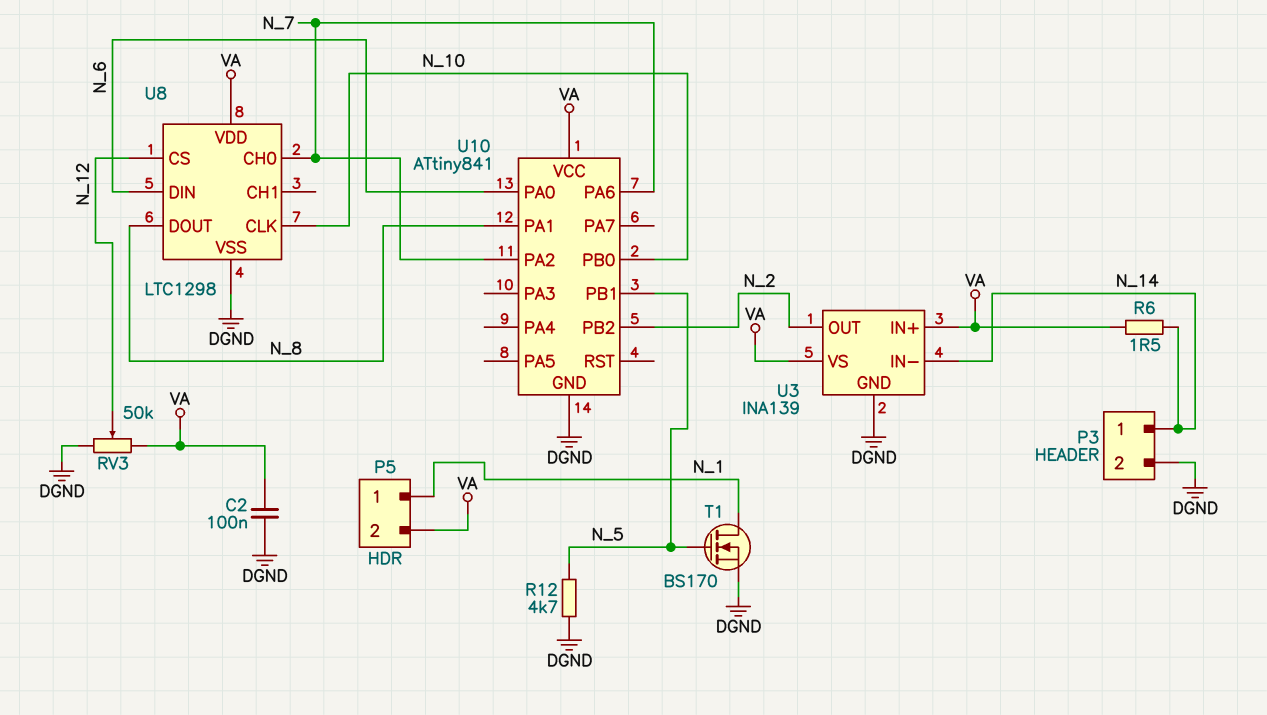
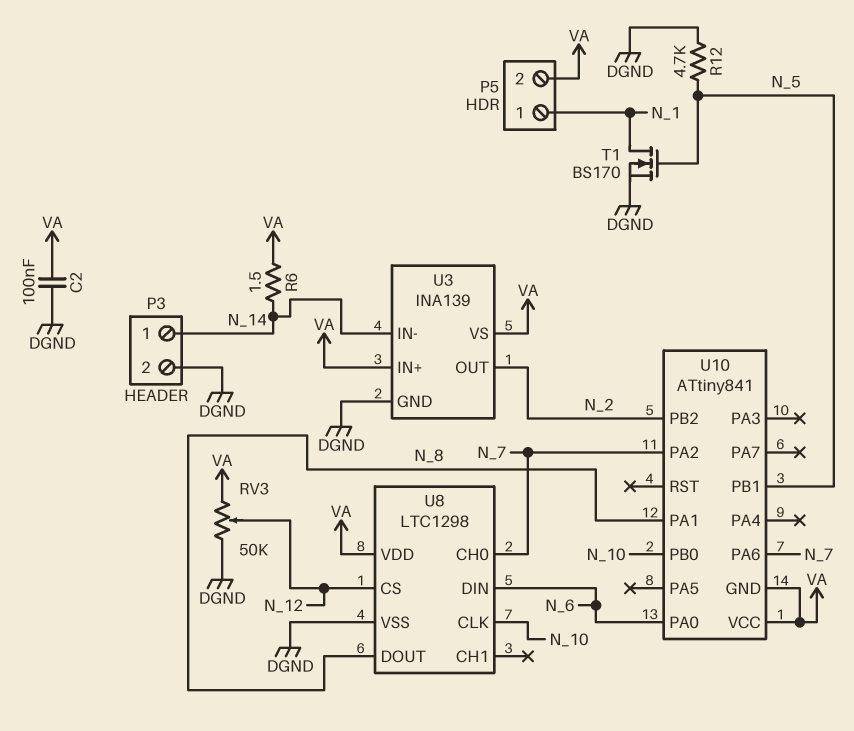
U10 pin GND: DGND -> VA

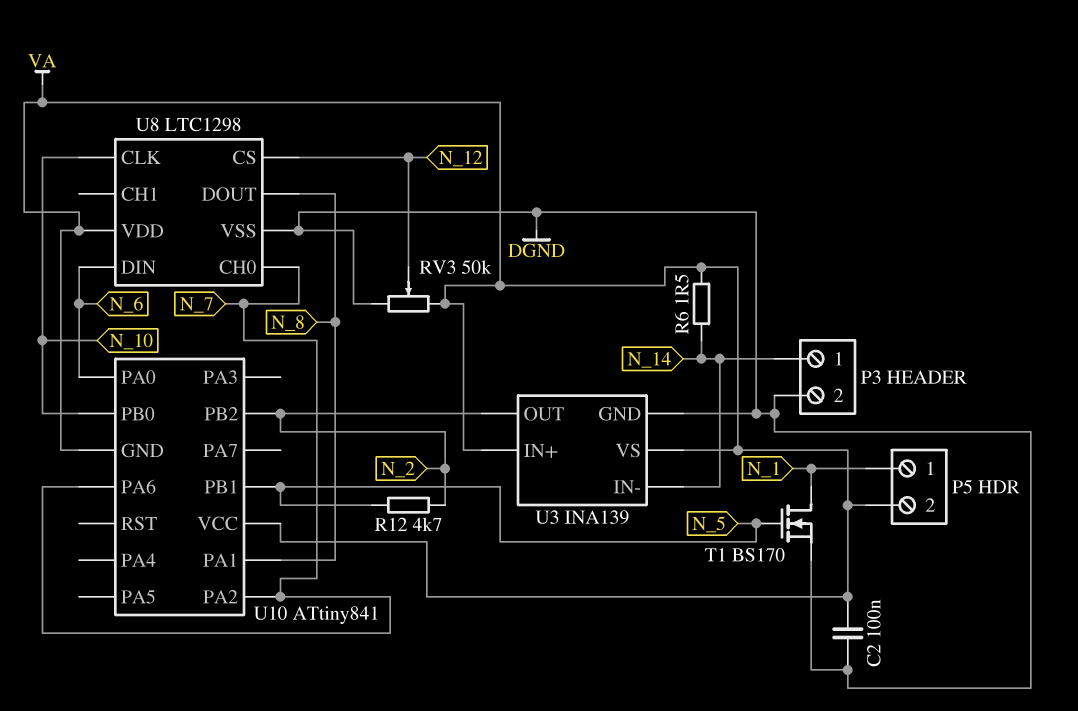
R12: 4.7k (DGND, N_5) -> 4.7k (N_2, N_5)

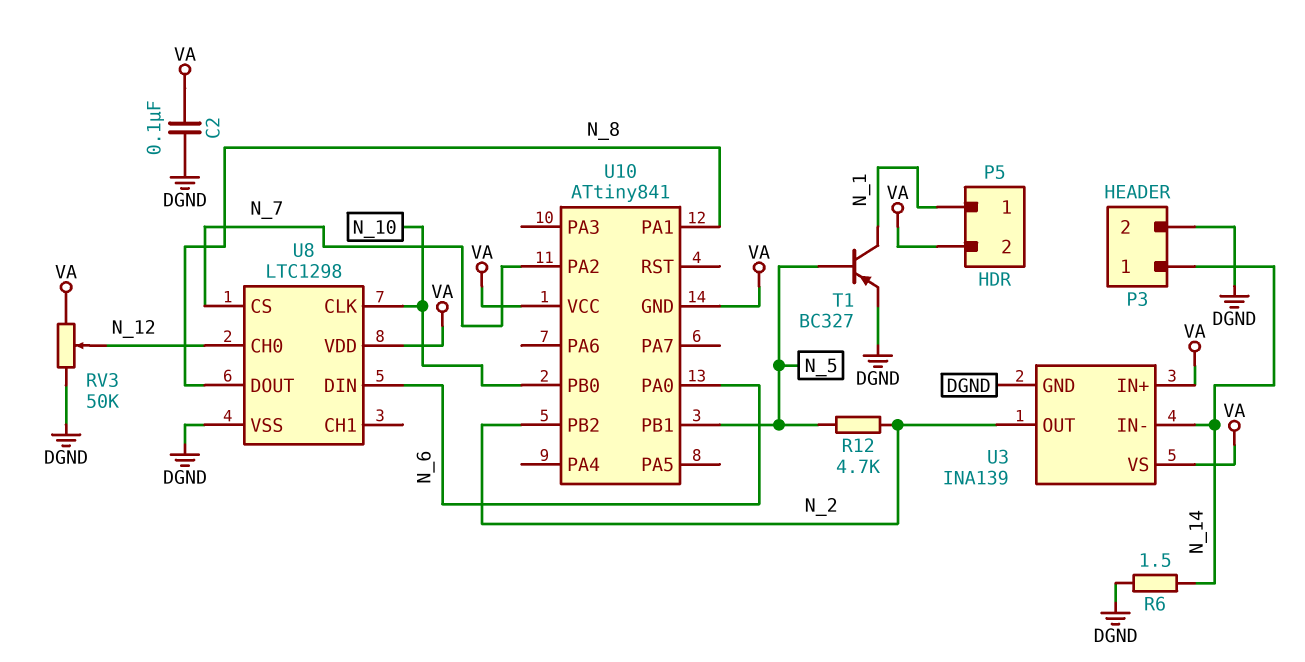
R6: 1.5 (N_14, VA) -> 1.5 (DGND, N_14)
T1: NMOS BS170 (G N_5, D N_1, S DGND) -> PNP BC327 (B N_5, C N_1, E DGND)
U8 pin CH0: N_7 -> N_12
U8 pin CS: N_12 -> N_7
U10 pin PA6: N_7 -> none

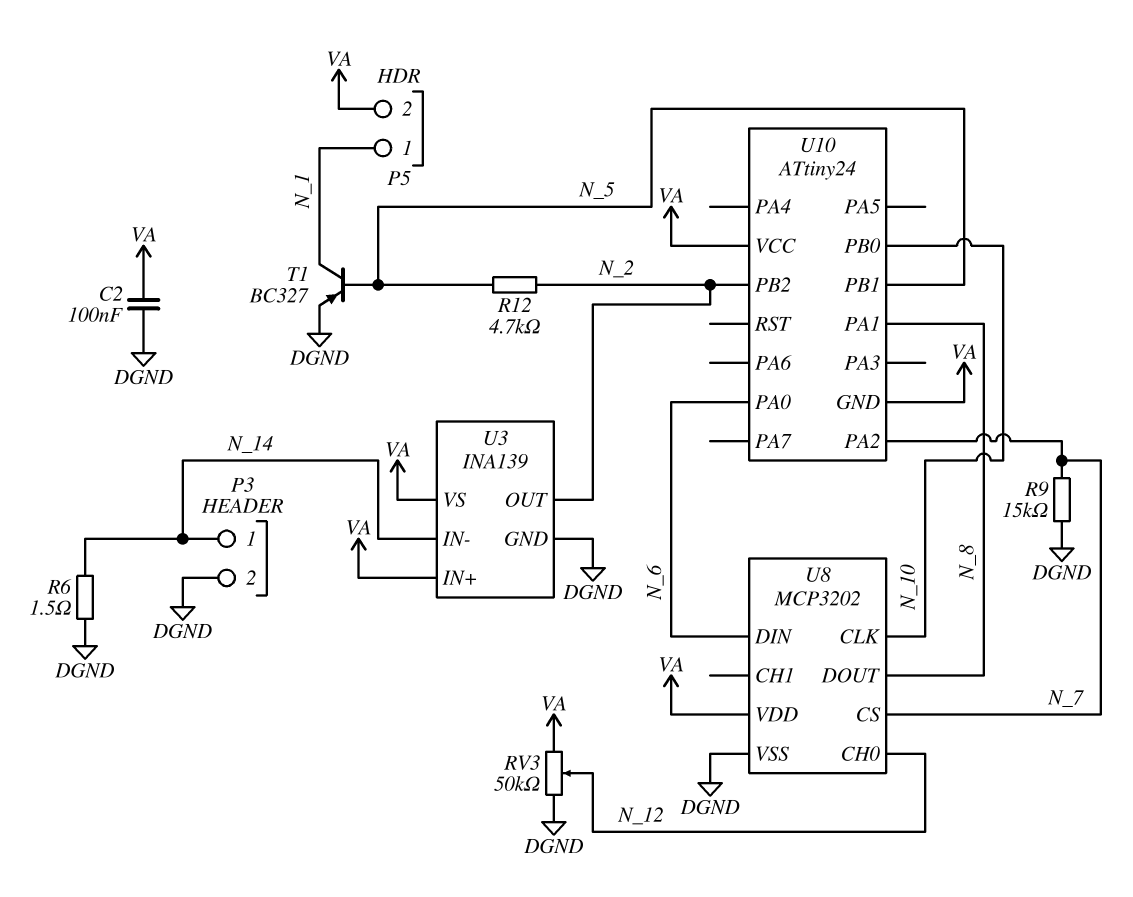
R9: none -> 15k (DGND, N_7)
U8: LTC1298 -> MCP3202
U10: ATtiny841 -> ATtiny24

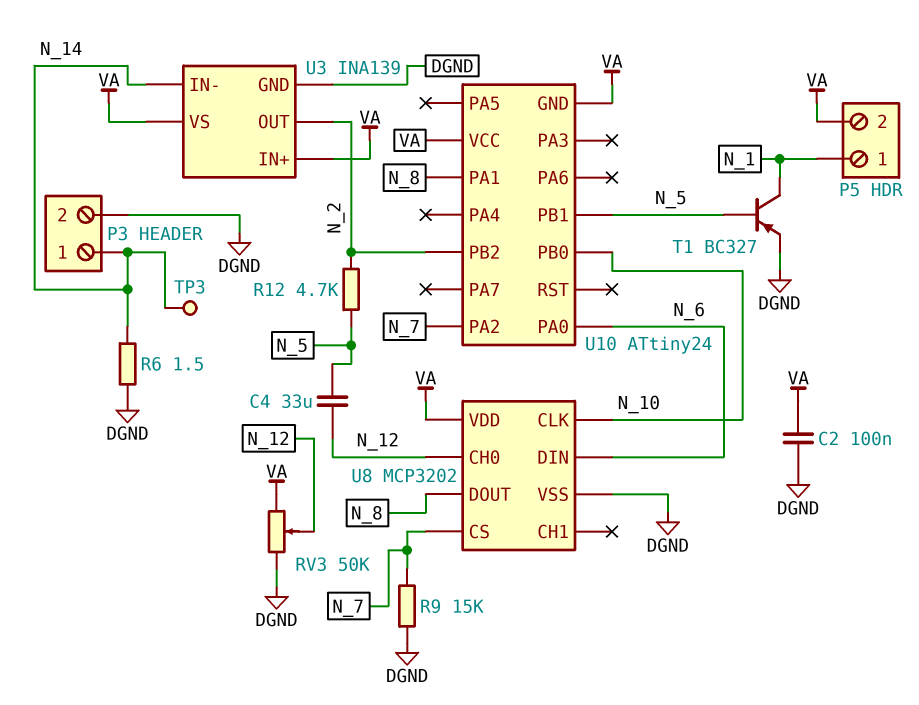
C4: none -> 33uF (N_5, N_12)
TP3: none -> test point (N_14)

